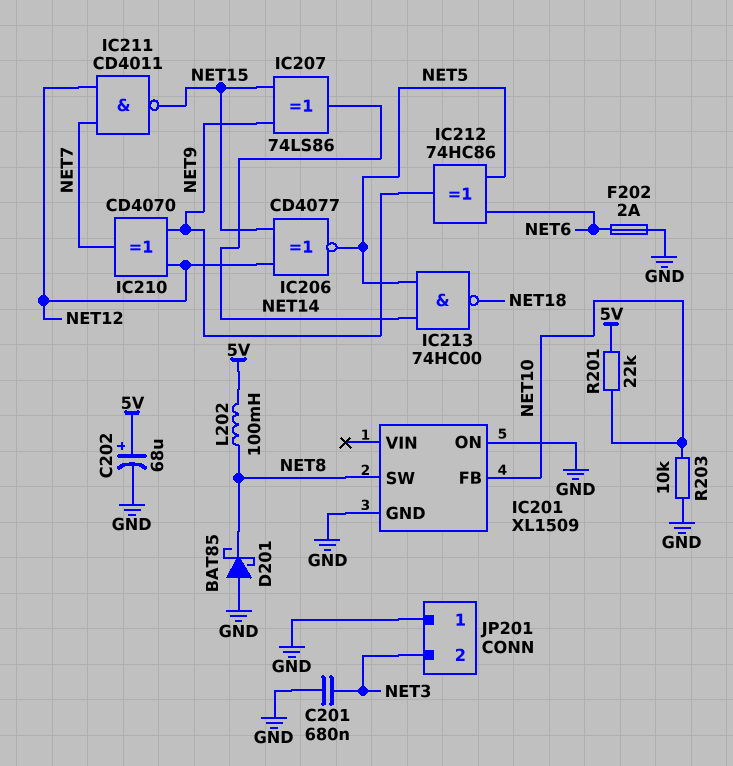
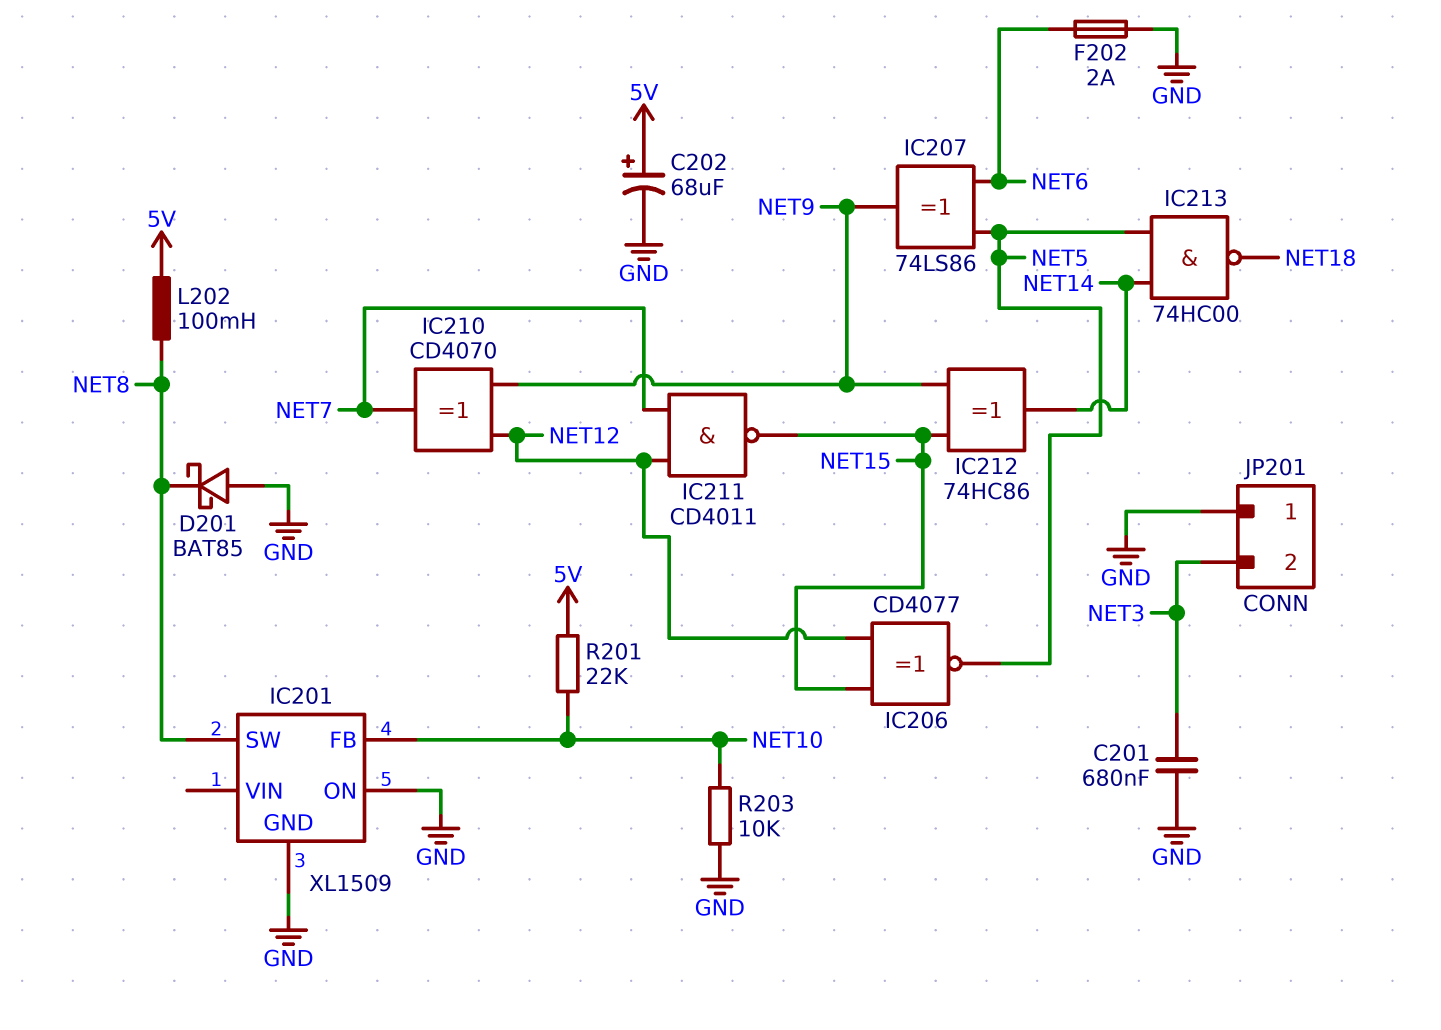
IC207: XOR 74LS86 (in NET9, in NET15, out NET14) -> XOR 74LS86 (in NET5, in NET6, out NET9)
IC212: XOR 74HC86 (in NET5, in NET6, out NET9) -> XOR 74HC86 (in NET9, in NET15, out NET14)

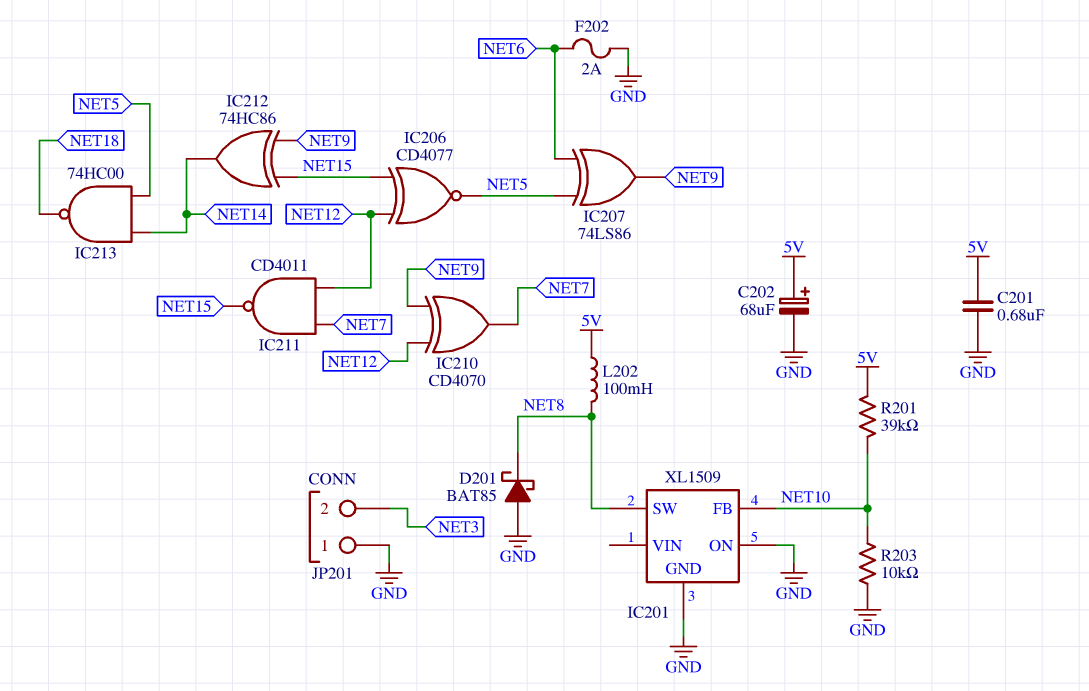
C201: 680nF (GND, NET3) -> 680nF (5V, GND)
R201: 22k (5V, NET10) -> 39k (5V, NET10)

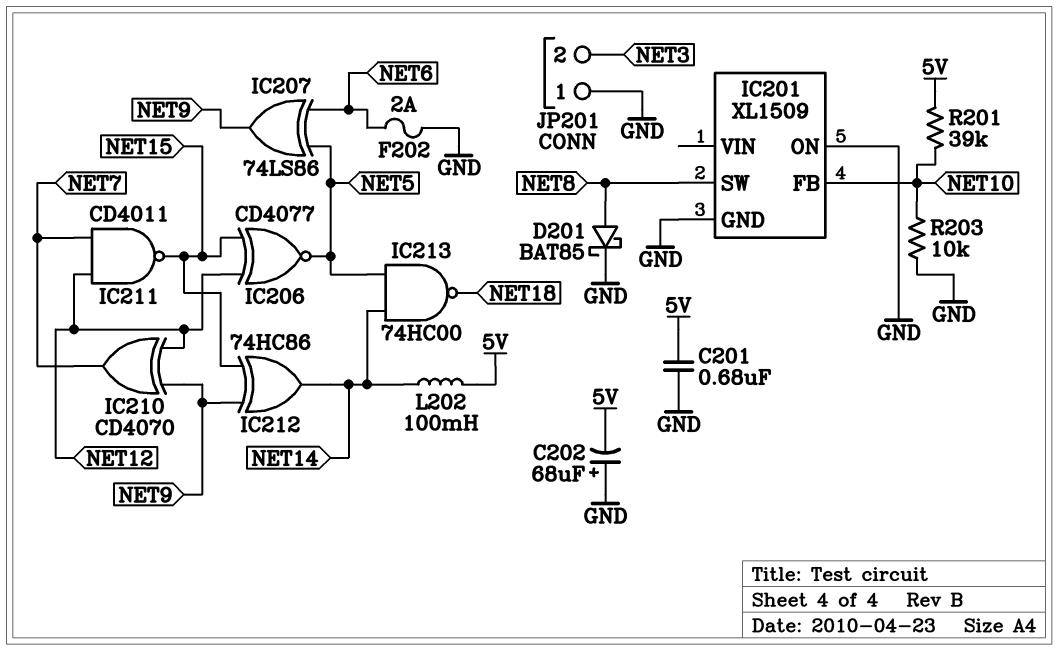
C202: 68uF (plus 5V, minus GND) -> 68uF (plus GND, minus 5V)
D201: schottky BAT85 (A GND, K NET8) -> schottky BAT85 (A NET8, K GND)
L202: 100mH (5V, NET8) -> 100mH (5V, NET14)

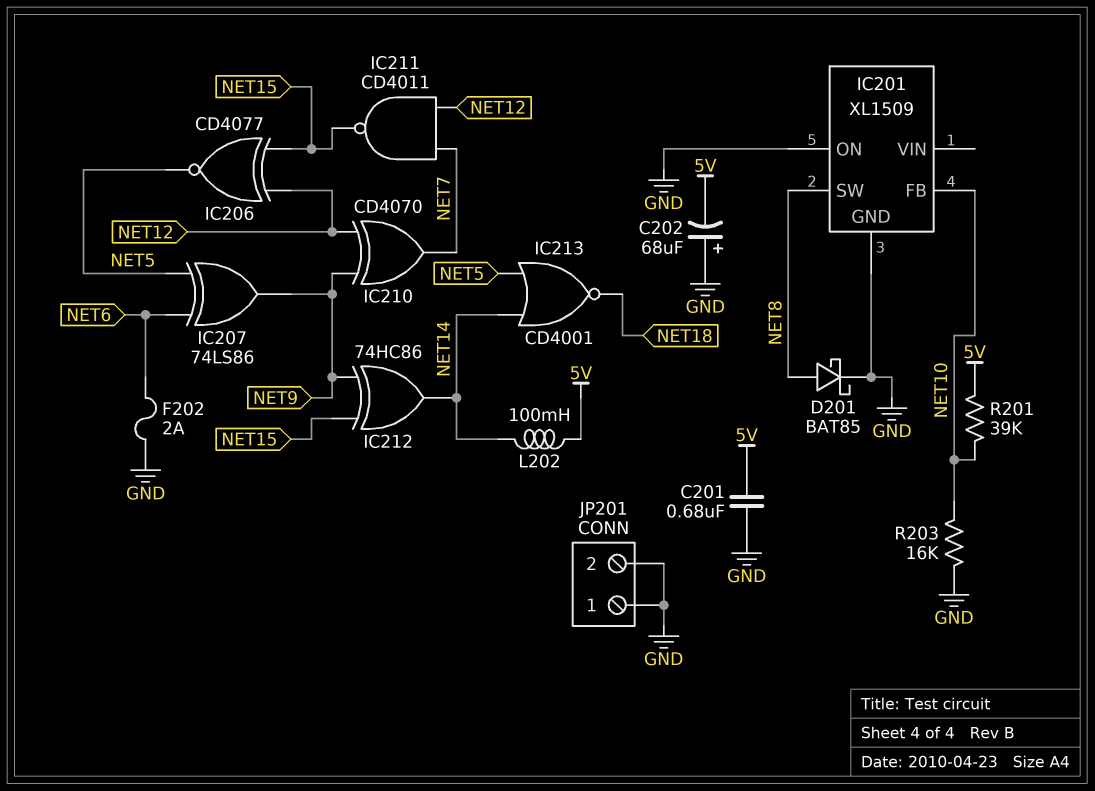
IC213: NAND 74HC00 (in NET5, in NET14, out NET18) -> NOR CD4001 (in NET5, in NET14, out NET18)
JP201 pin 2: NET3 -> GND
R203: 10k (GND, NET10) -> 16k (GND, NET10)

